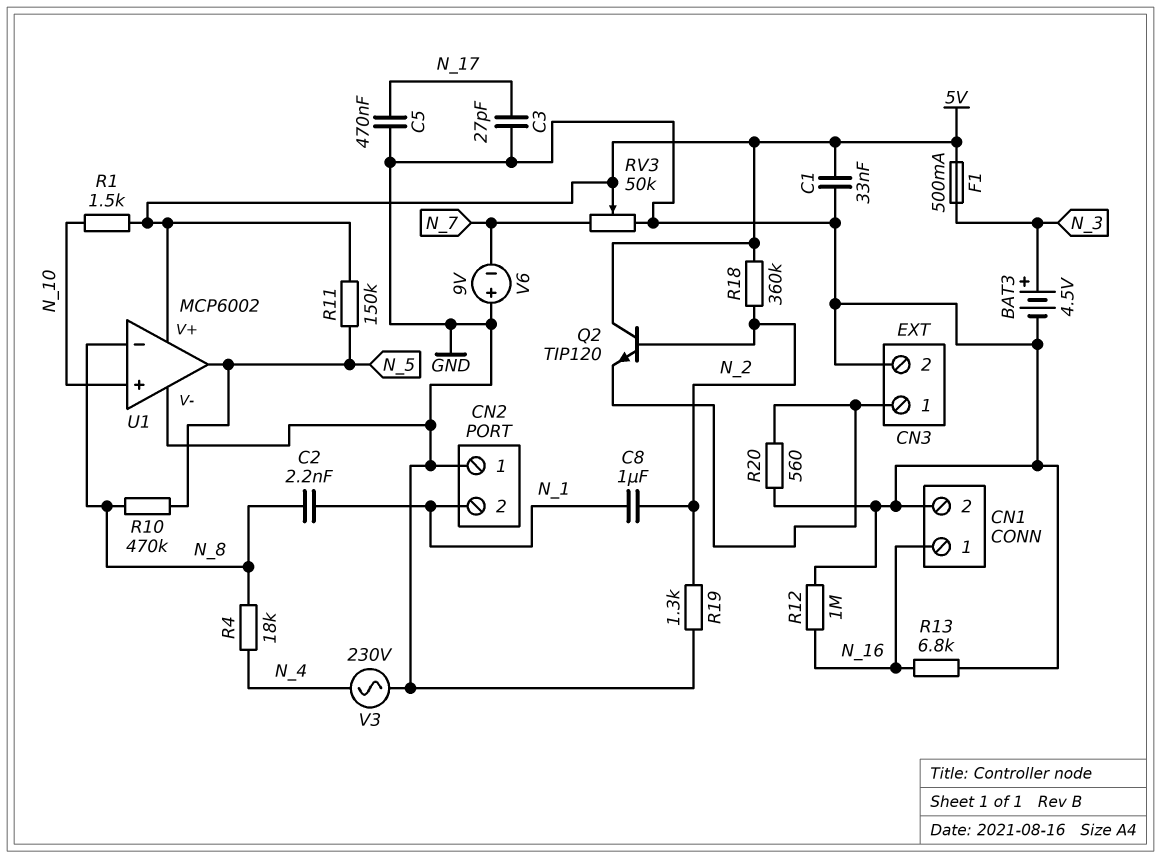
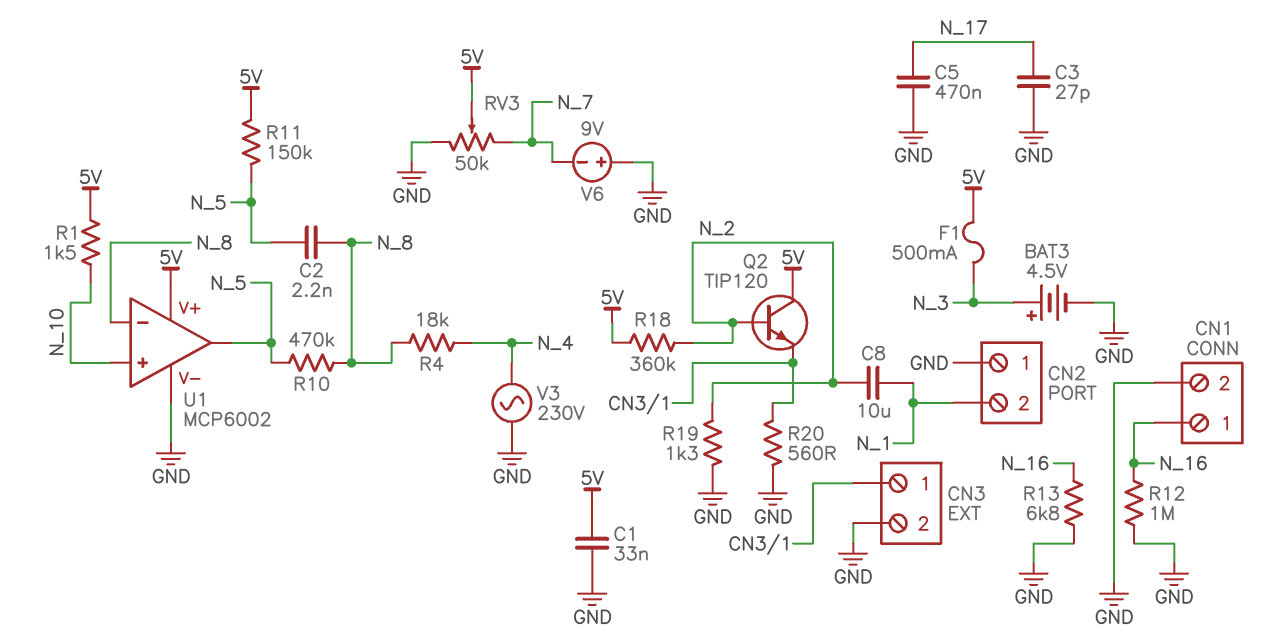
C2: 2.2nF (N_1, N_8) -> 2.2nF (N_5, N_8)
C8: 1uF (N_1, N_2) -> 10uF (N_1, N_2)

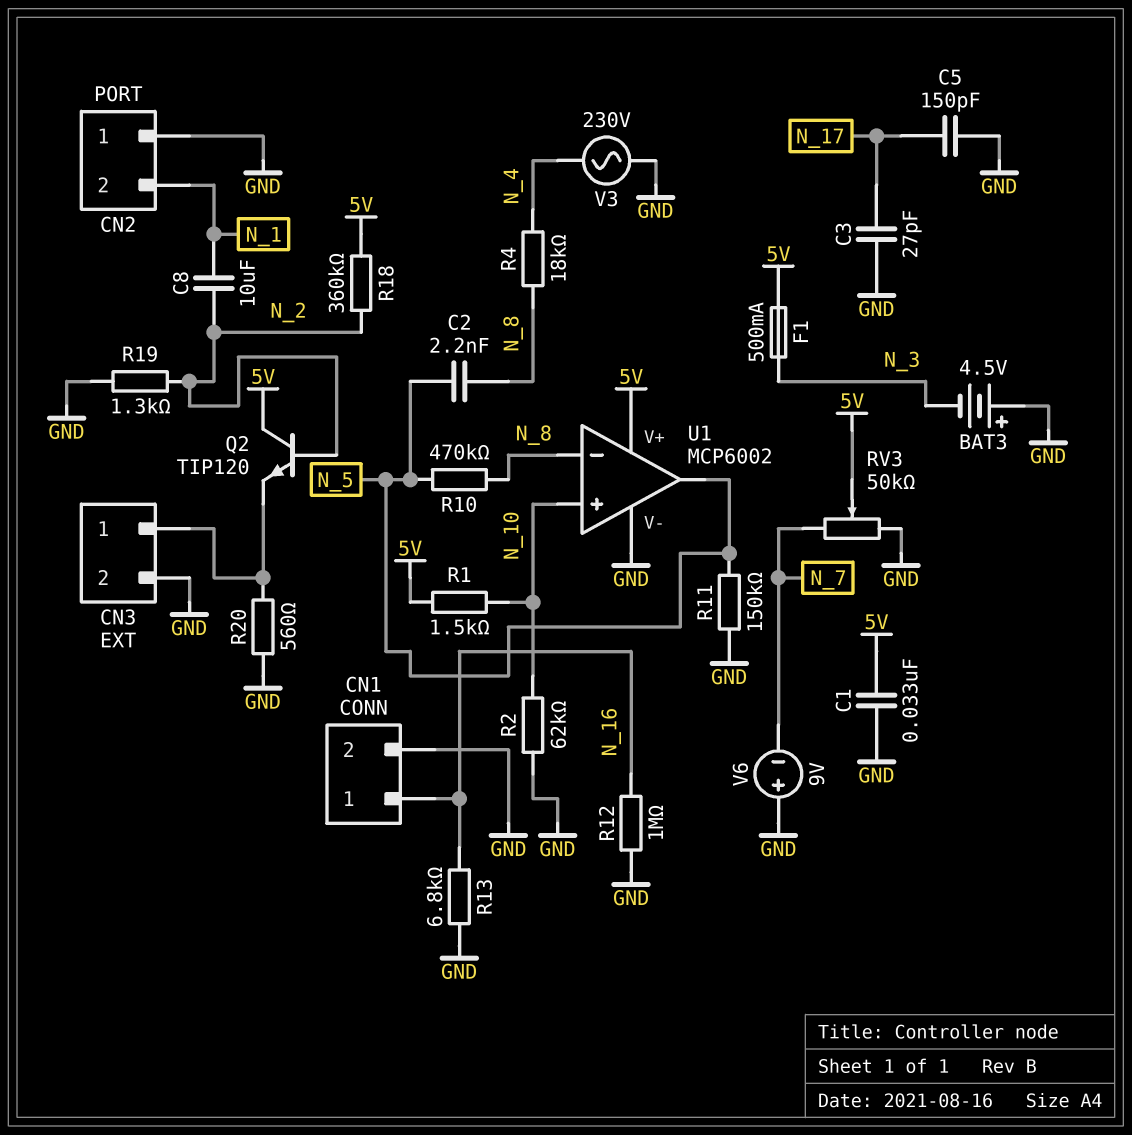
BAT3: 4.5V (plus N_3, minus GND) -> 4.5V (plus GND, minus N_3)
C5: 470nF (GND, N_17) -> 150pF (GND, N_17)
R2: none -> 62k (GND, N_10)
R11: 150k (5V, N_5) -> 150k (GND, N_5)

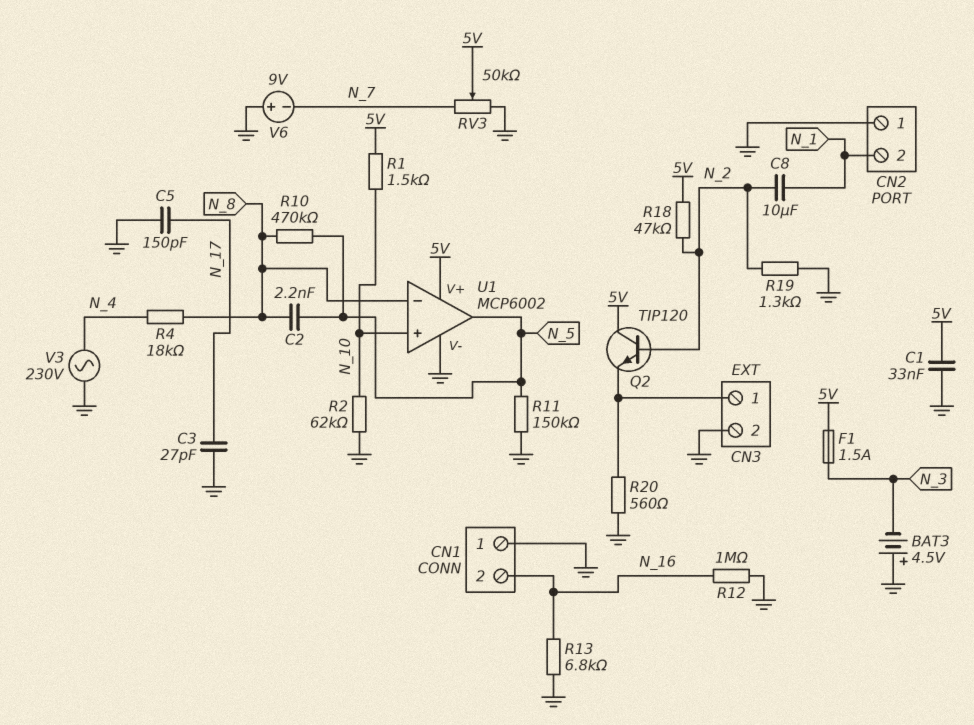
CN1 pin 1: N_16 -> GND
CN1 pin 2: GND -> N_16
F1: 500mA (5V, N_3) -> 1.5A (5V, N_3)
R18: 360k (5V, N_2) -> 47k (5V, N_2)

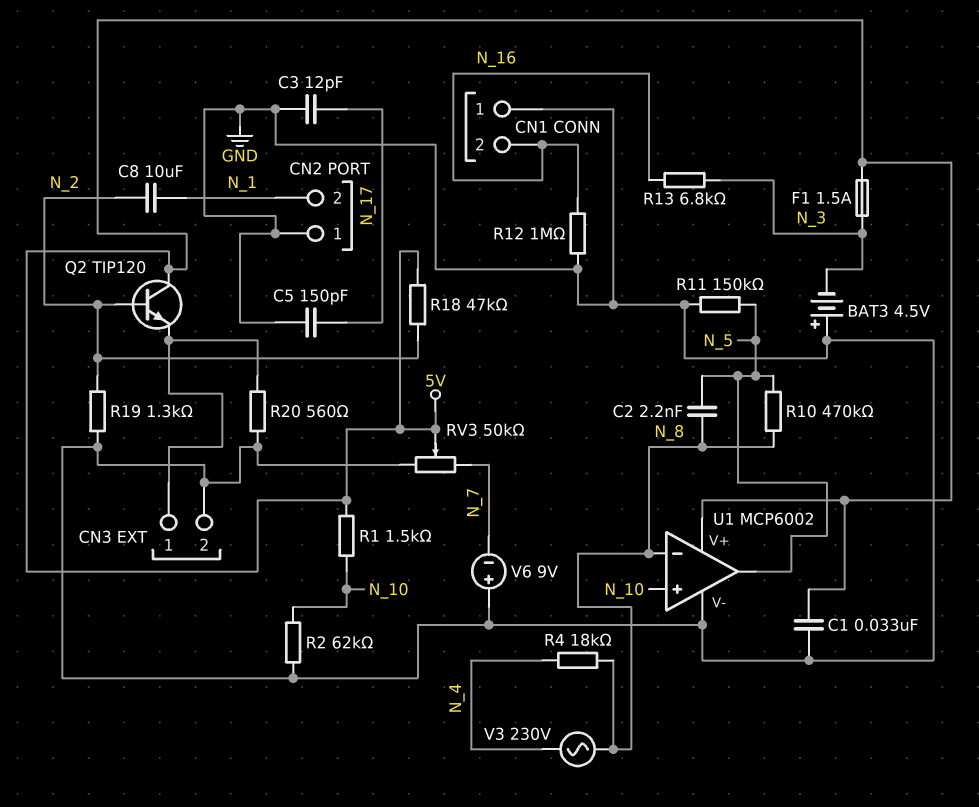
C3: 27pF (GND, N_17) -> 12pF (GND, N_17)
R13: 6.8k (GND, N_16) -> 6.8k (N_3, N_16)
V3: AC 230V (GND, N_4) -> AC 230V (N_4, N_8)

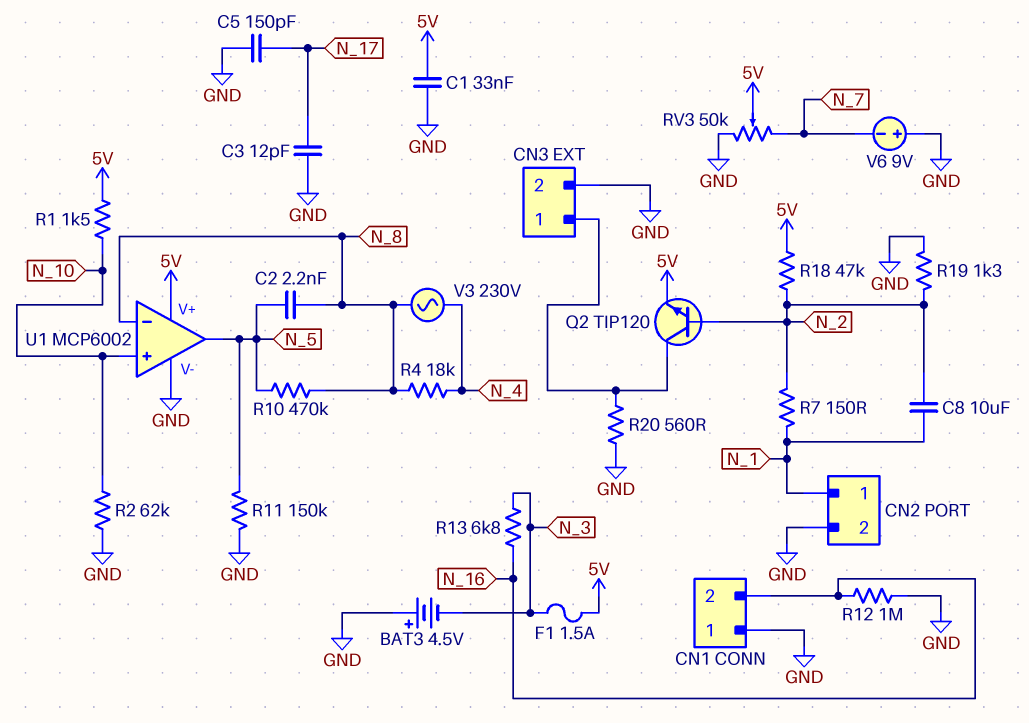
CN2 pin 1: GND -> N_1
CN2 pin 2: N_1 -> GND
Q2: NPN TIP120 (B N_2, C 5V, E CN3/1) -> NPN TIP120 (B N_2, C CN3/1, E 5V)
R7: none -> 150 (N_1, N_2)

